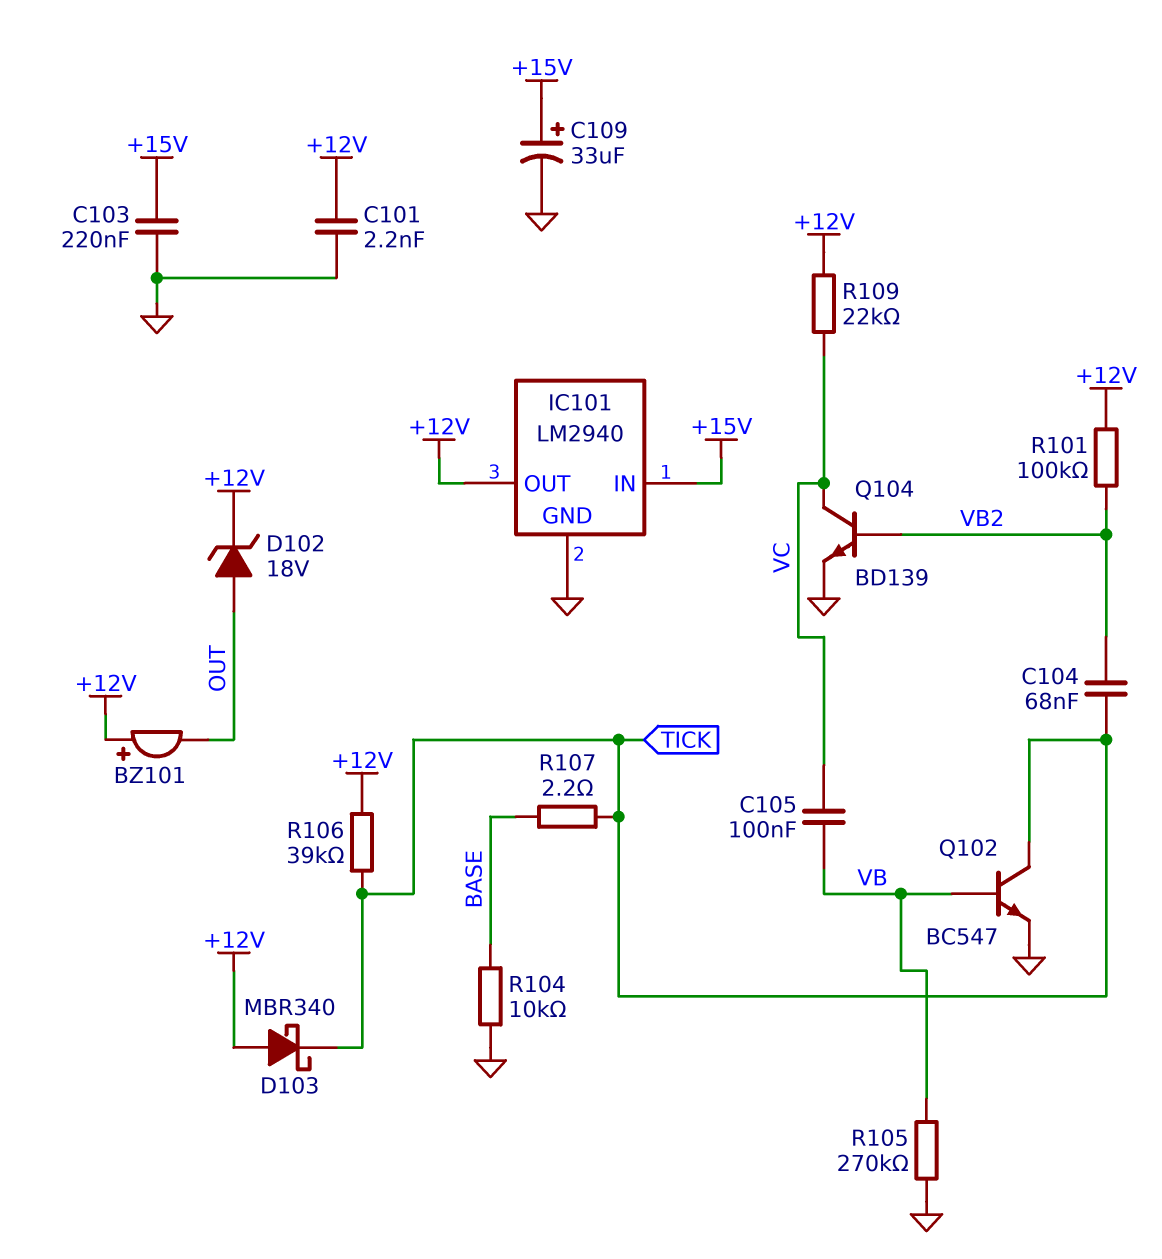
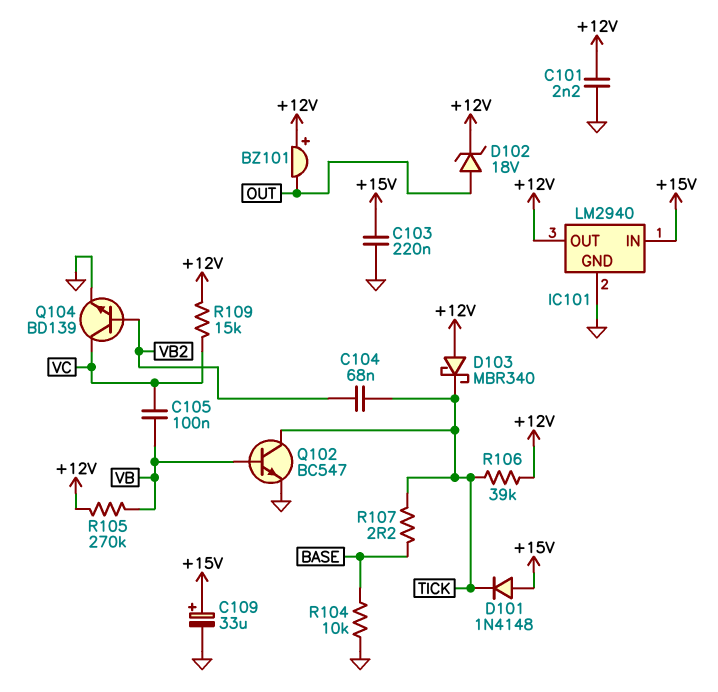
D101: none -> diode 1N4148 (A +15V, K TICK)
R101: 100k (+12V, VB2) -> none
R105: 270k (GND, VB) -> 270k (+12V, VB)
R109: 22k (+12V, VC) -> 15k (+12V, VC)

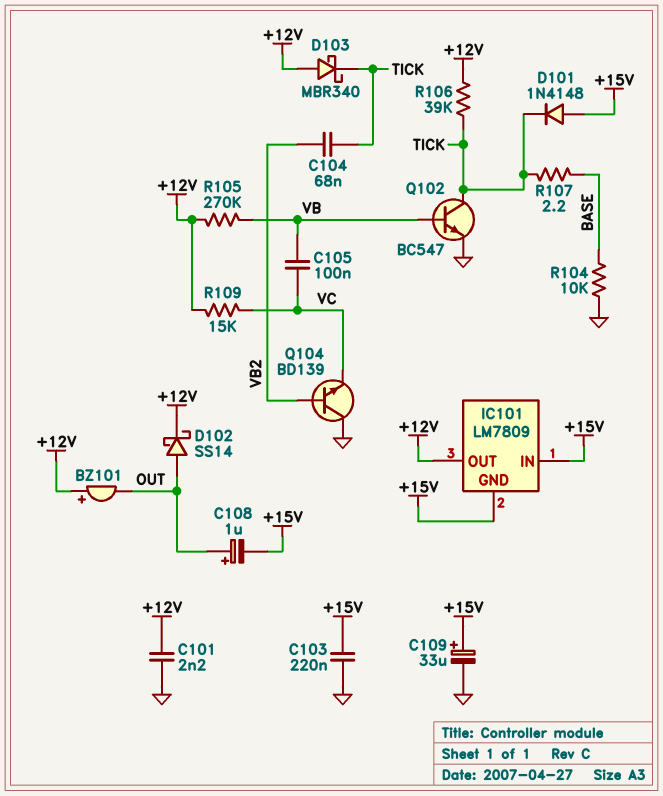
C108: none -> 1uF (plus OUT, minus +15V)
D102: zener 18V (A OUT, K +12V) -> schottky SS14 (A OUT, K +12V)
IC101: LM2940 -> LM7809
IC101 pin GND: GND -> +15V
Q104: NPN BD139 (B VB2, C VC, E GND) -> NPN BD139 (B VB2, C GND, E VC)

